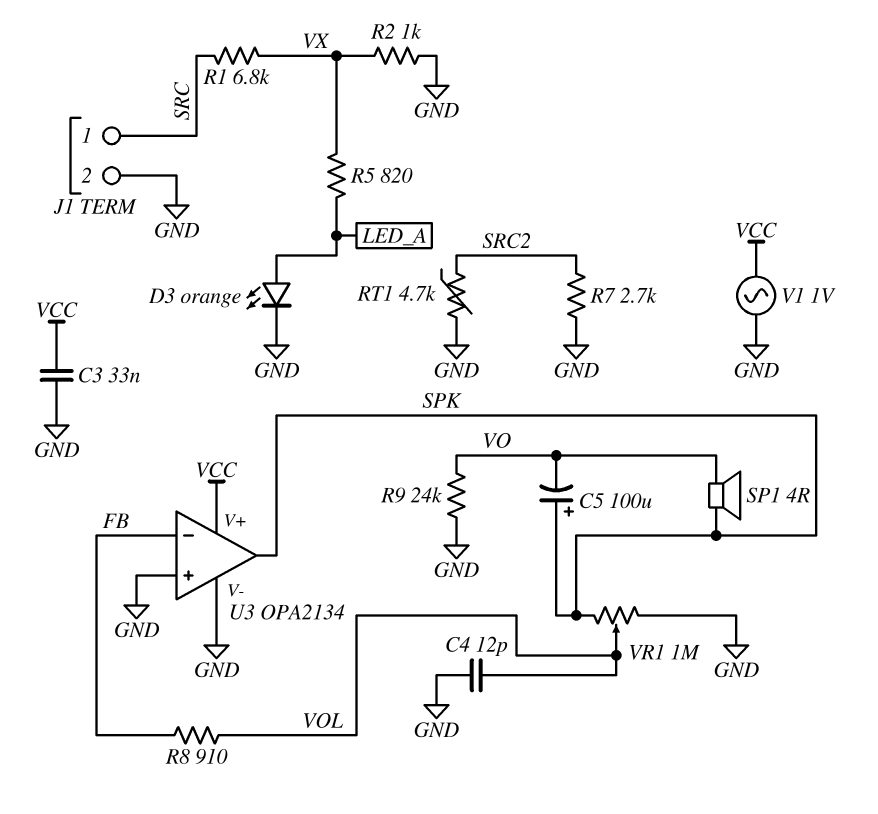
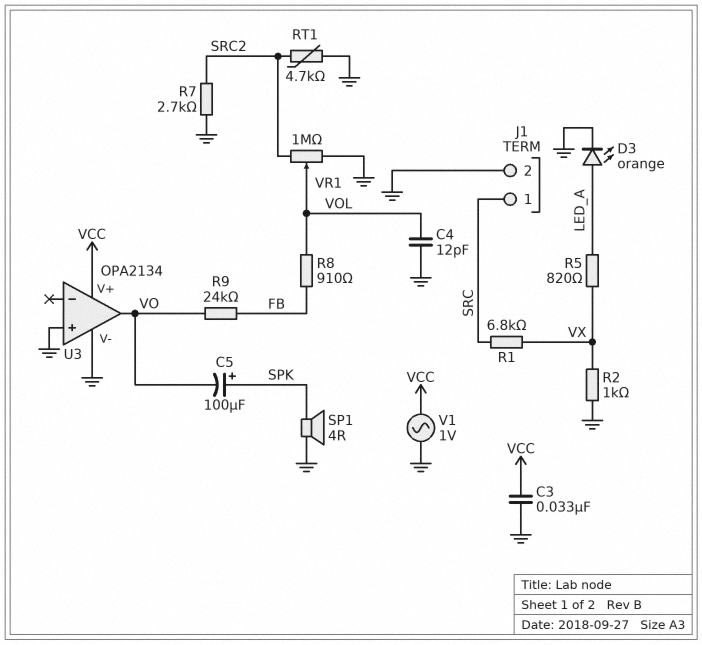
R9: 24k (GND, VO) -> 24k (FB, VO)
SP1: speaker 4R (SPK, VO) -> speaker 4R (GND, SPK)
U3 pin in-: FB -> none
U3 pin out: SPK -> VO
VR1: 1M (GND, SPK, wiper VOL) -> 1M (GND, SRC2, wiper VOL)

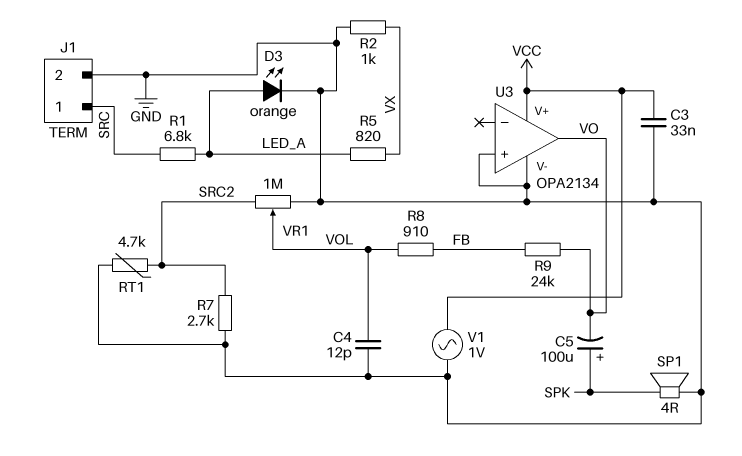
R1: 6.8k (SRC, VX) -> 6.8k (LED_A, SRC)

